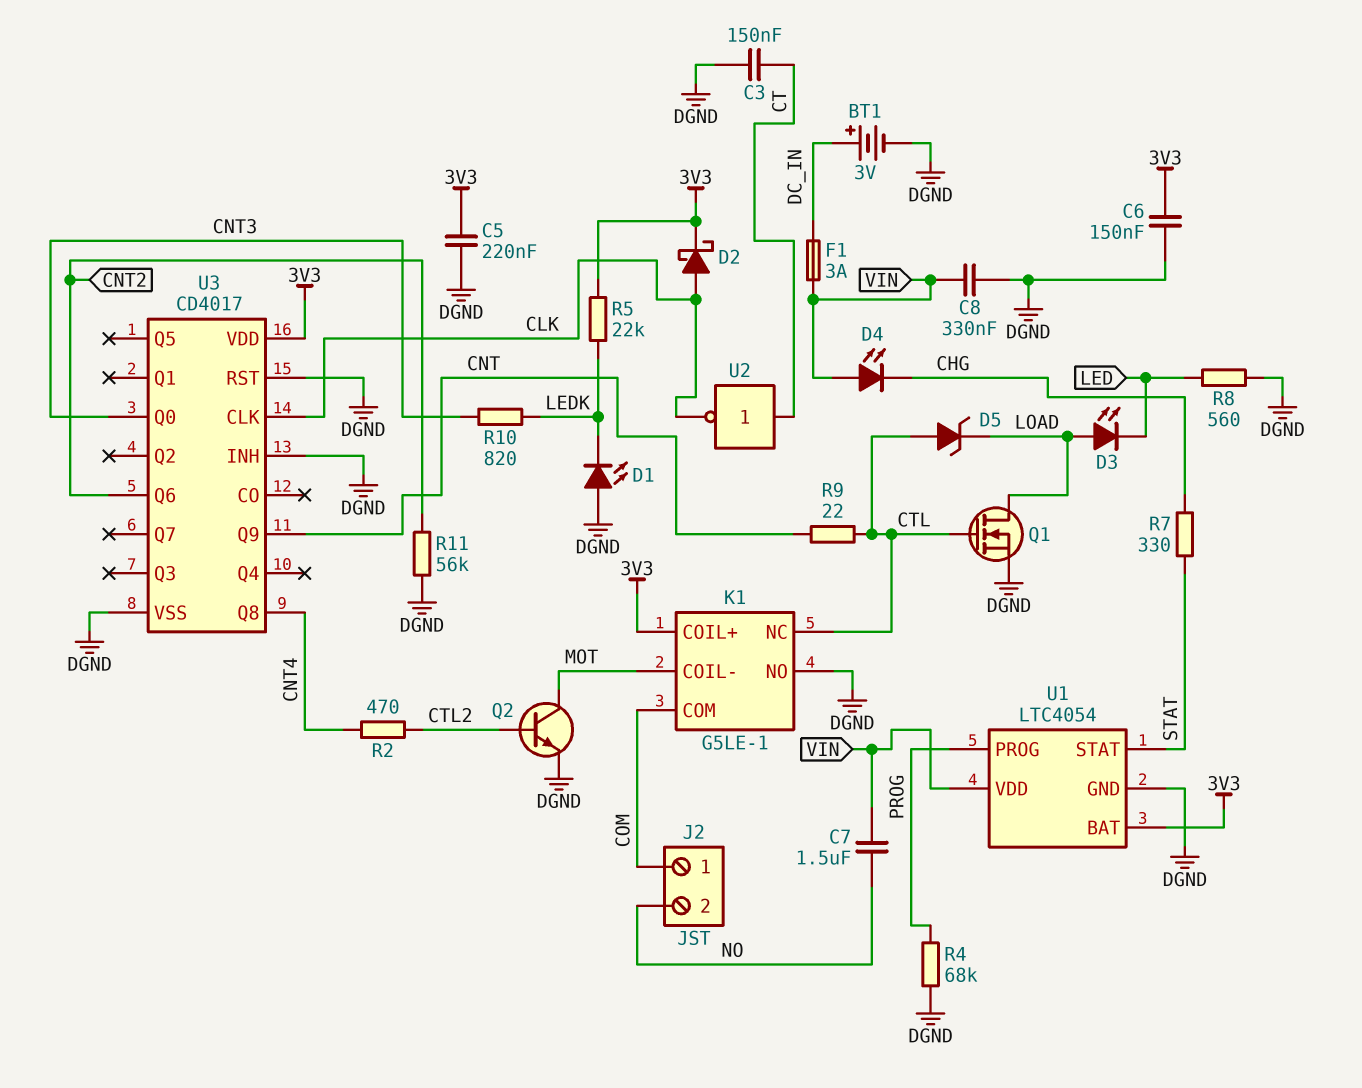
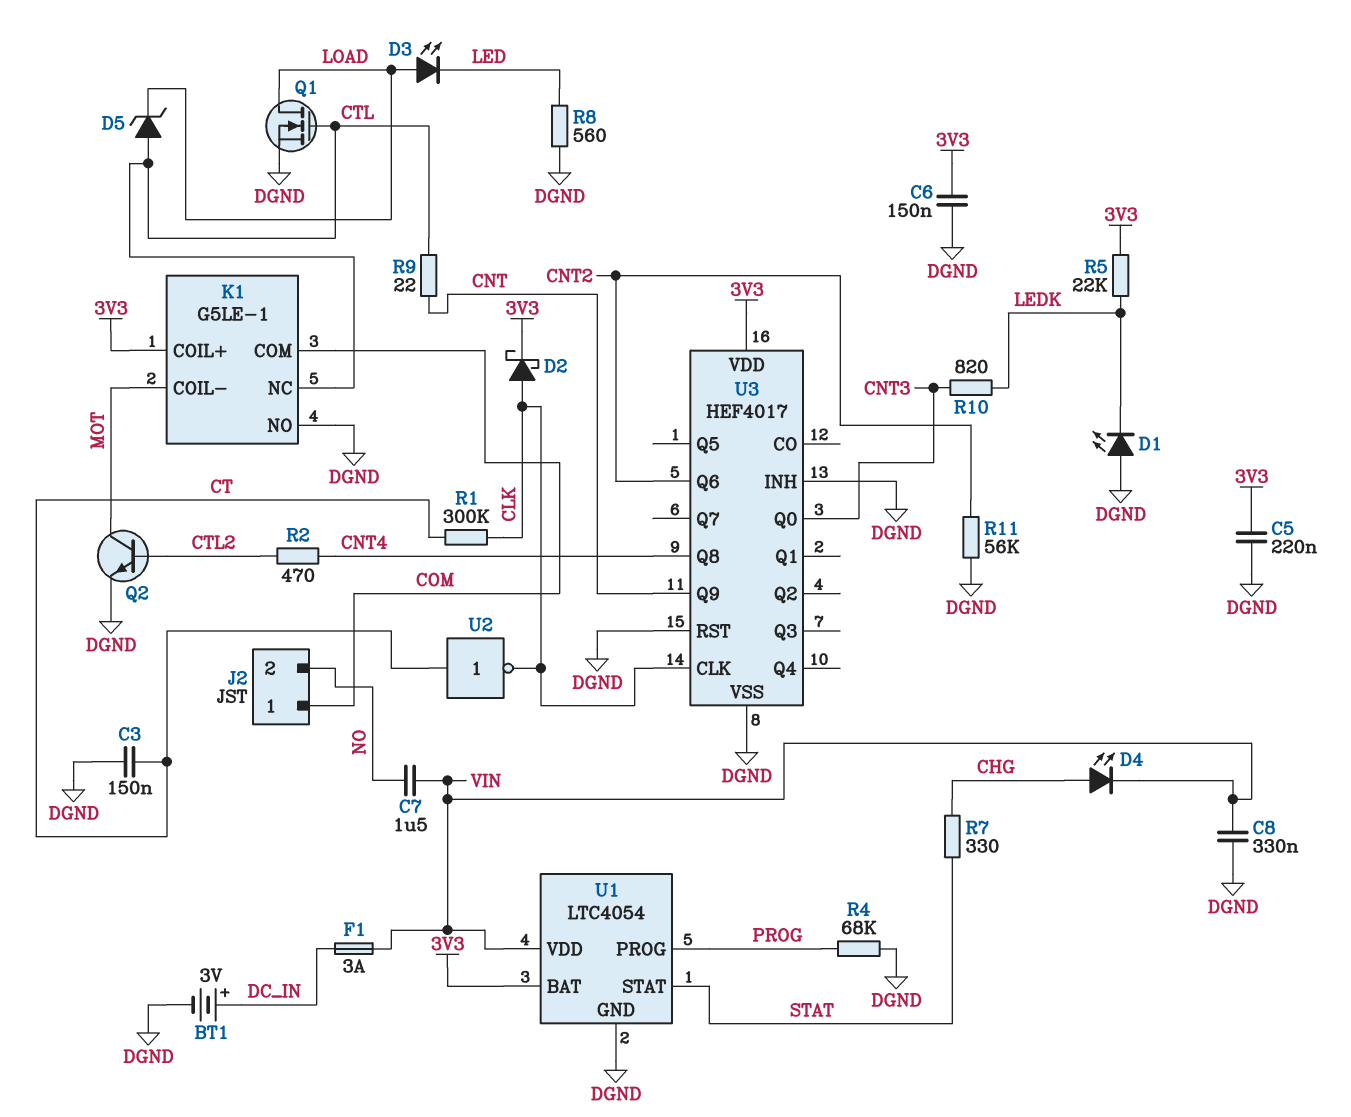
D4: LED (A VIN, K CHG) -> LED (A CHG, K VIN)
R1: none -> 300k (CLK, CT)
U3: CD4017 -> HEF4017

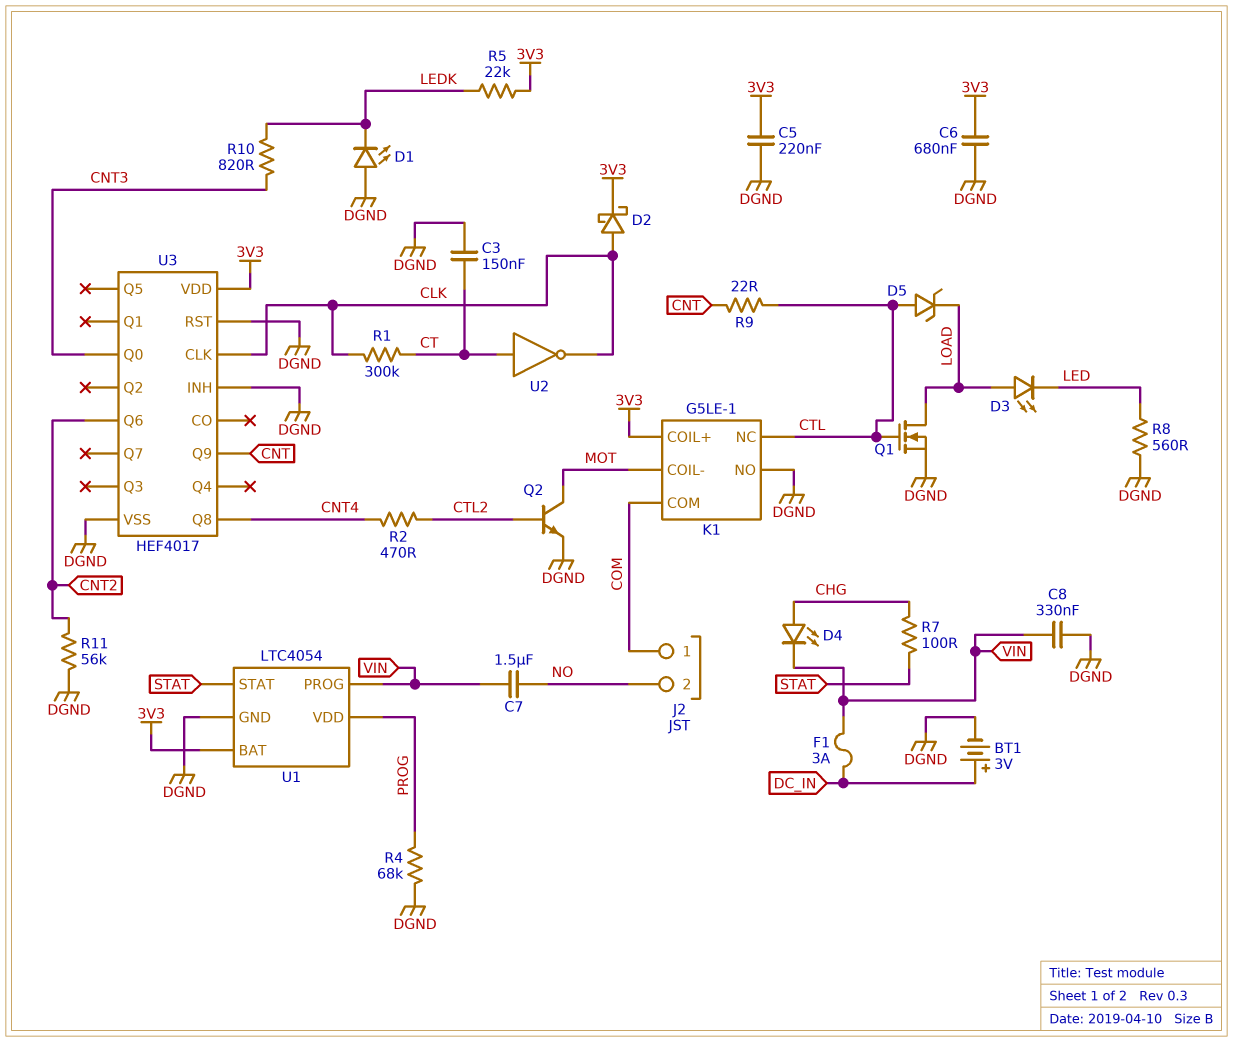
C6: 150nF (3V3, DGND) -> 680nF (3V3, DGND)
R7: 330 (CHG, STAT) -> 100 (CHG, STAT)
U1 pin PROG: PROG -> VIN
U1 pin VDD: VIN -> PROG

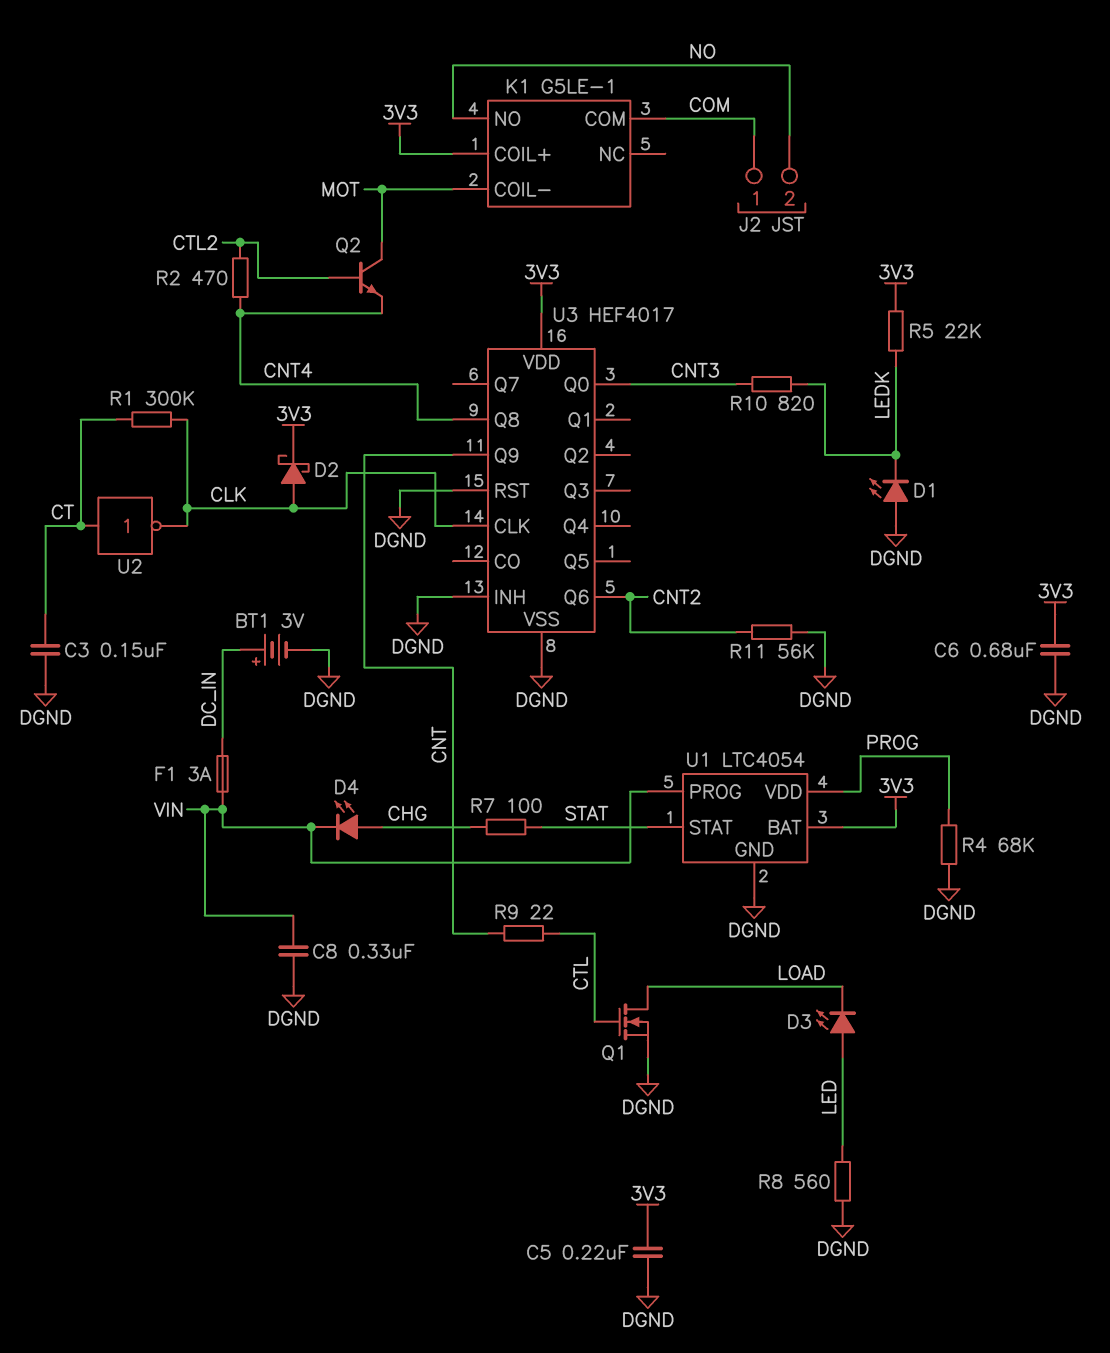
C7: 1.5uF (NO, VIN) -> none
D3: LED (A LOAD, K LED) -> LED (A LED, K LOAD)
D5: zener (A CTL, K LOAD) -> none
K1 pin NC: CTL -> none
K1 pin NO: DGND -> NO
Q2: NPN (B CTL2, C MOT, E DGND) -> NPN (B CTL2, C MOT, E CNT4)

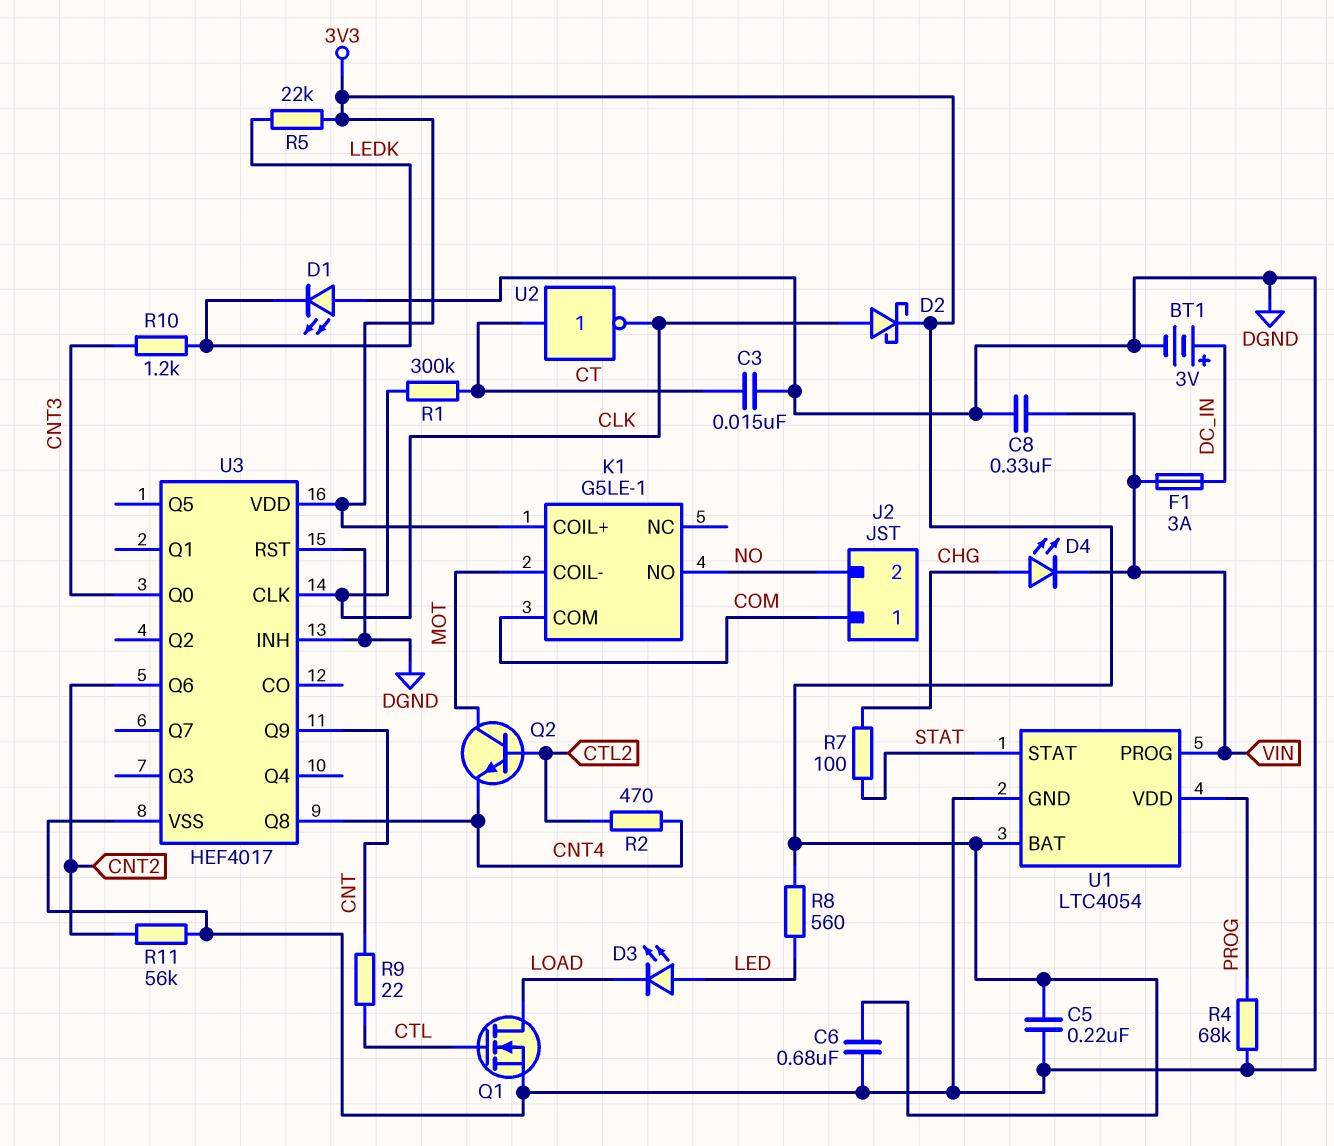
C3: 150nF (CT, DGND) -> 15nF (CT, DGND)
R8: 560 (DGND, LED) -> 560 (3V3, LED)
R10: 820 (CNT3, LEDK) -> 1.2k (CNT3, LEDK)

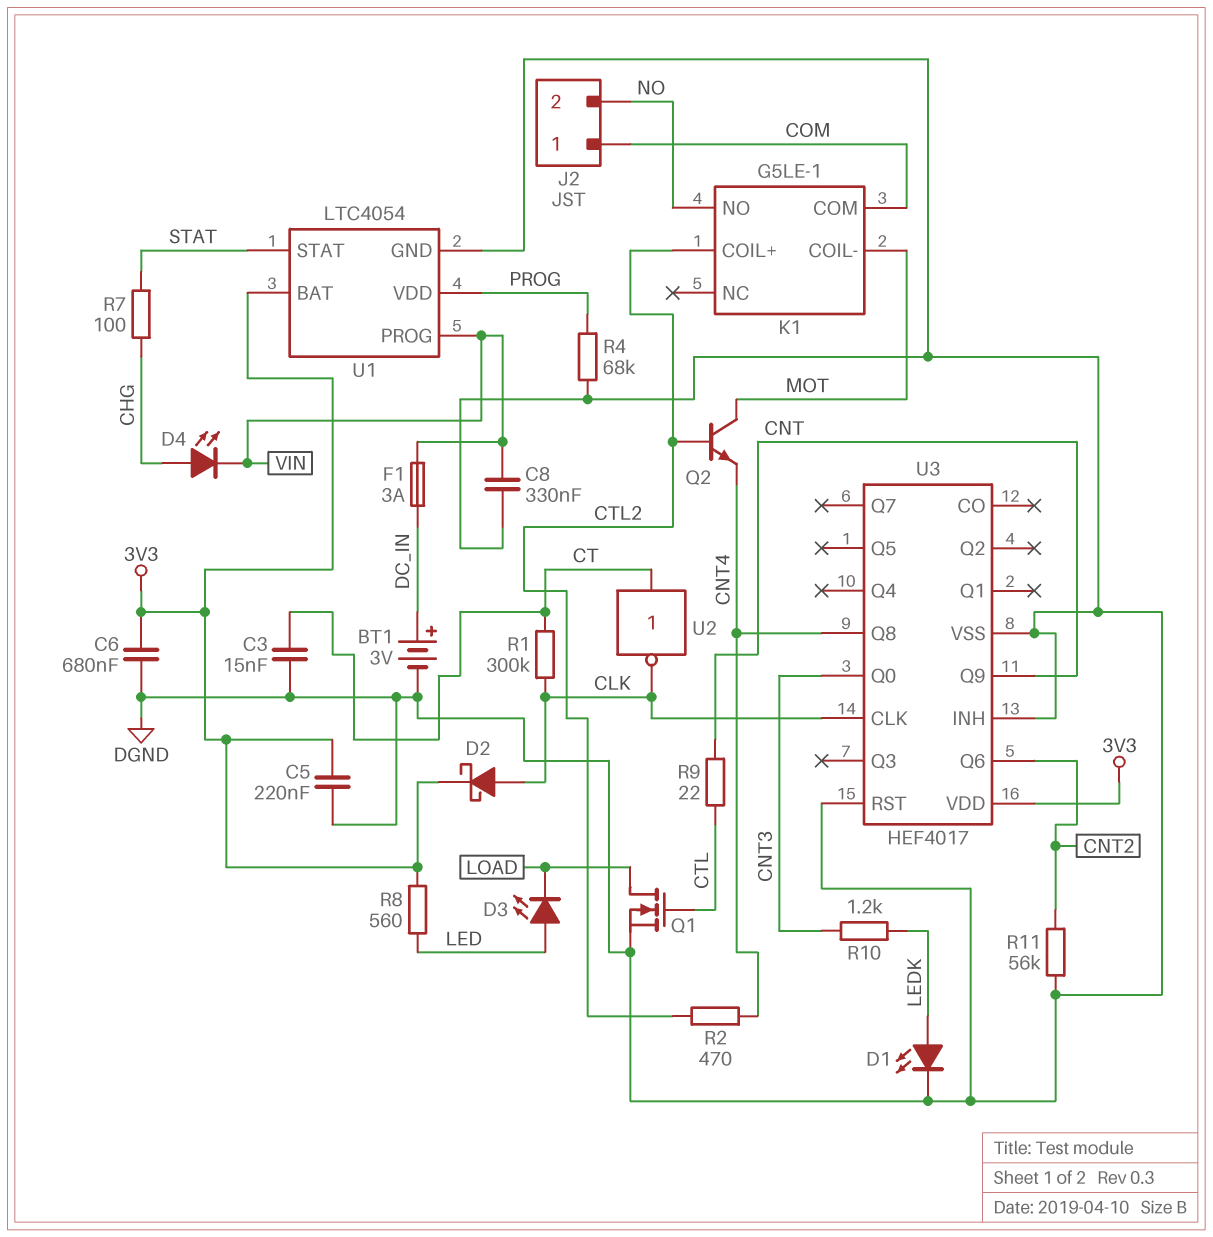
D1: LED (A DGND, K LEDK) -> LED (A LEDK, K DGND)
K1 pin COIL+: 3V3 -> CTL2
R5: 22k (3V3, LEDK) -> none

